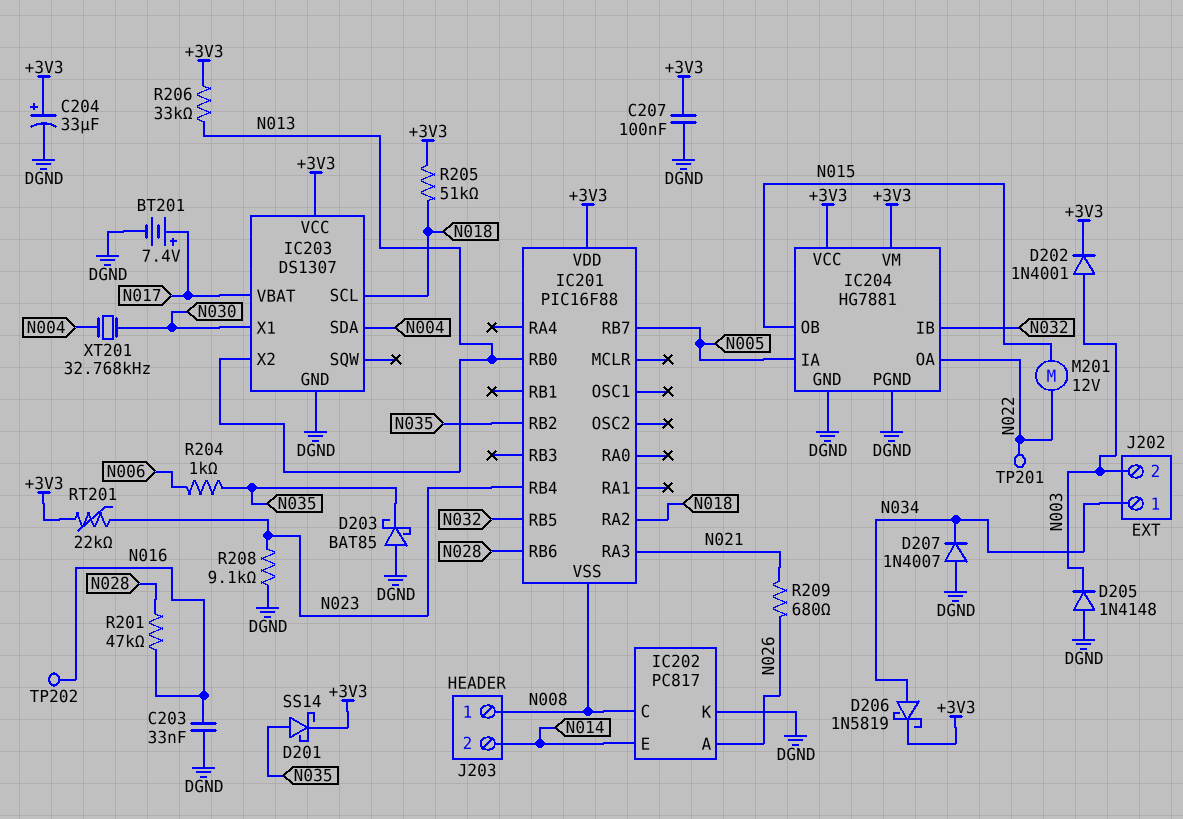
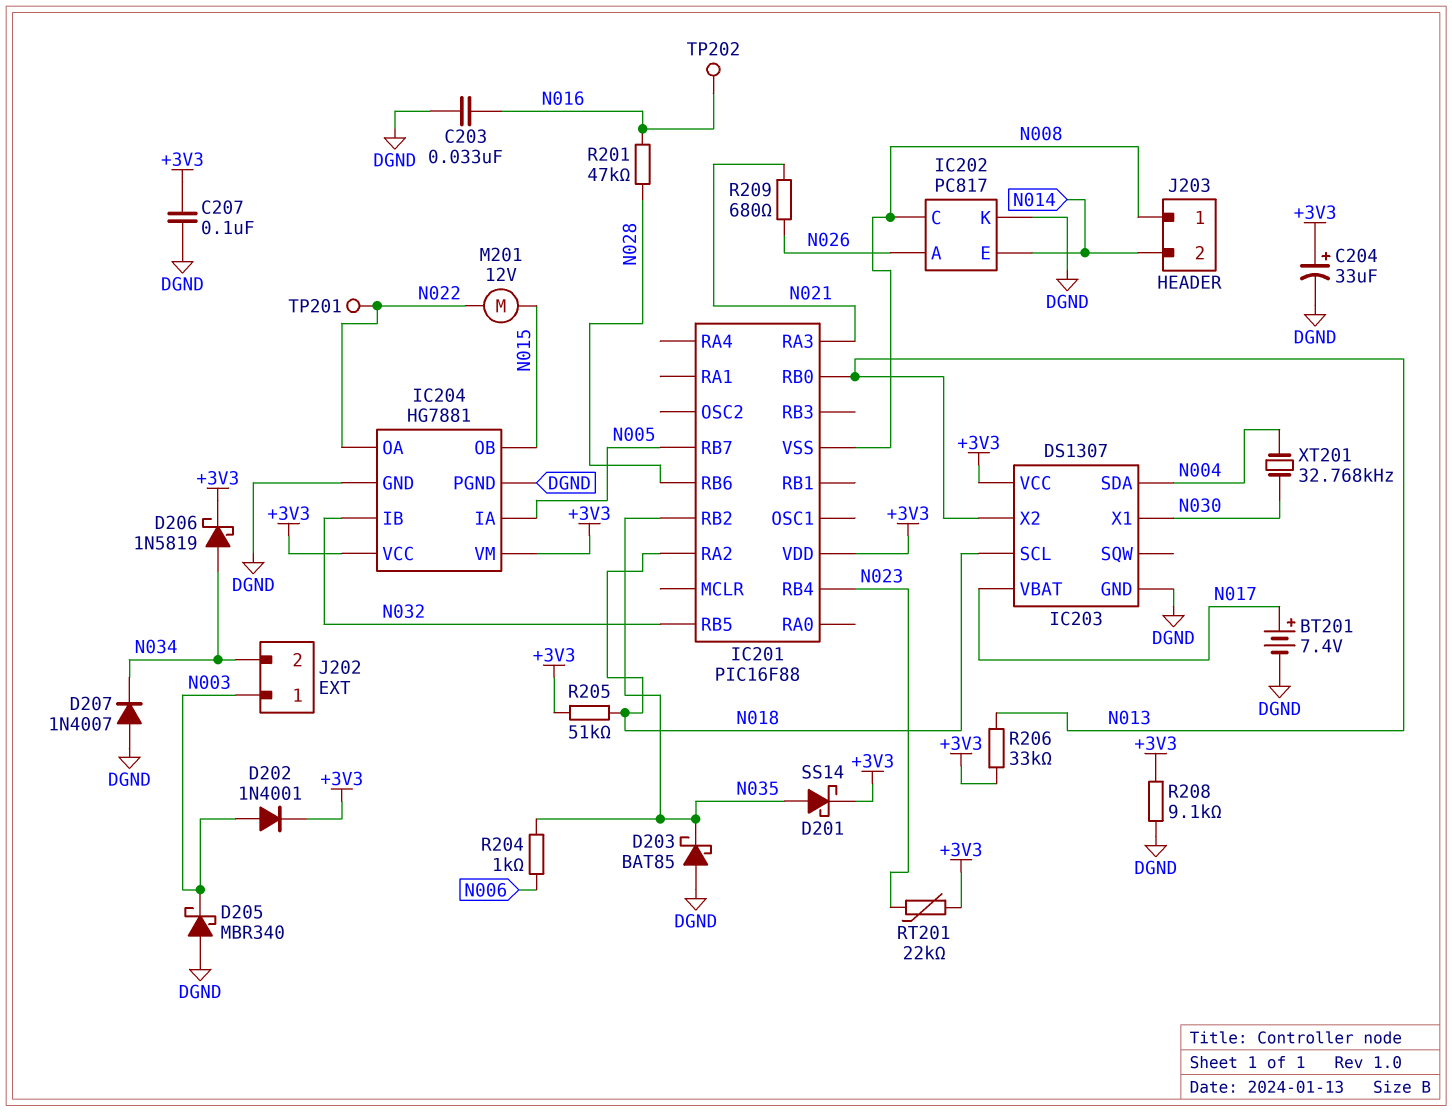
D205: diode 1N4148 (A DGND, K N003) -> schottky MBR340 (A DGND, K N003)
J202 pin 1: N034 -> N003
J202 pin 2: N003 -> N034
R208: 9.1k (DGND, N023) -> 9.1k (+3V3, DGND)

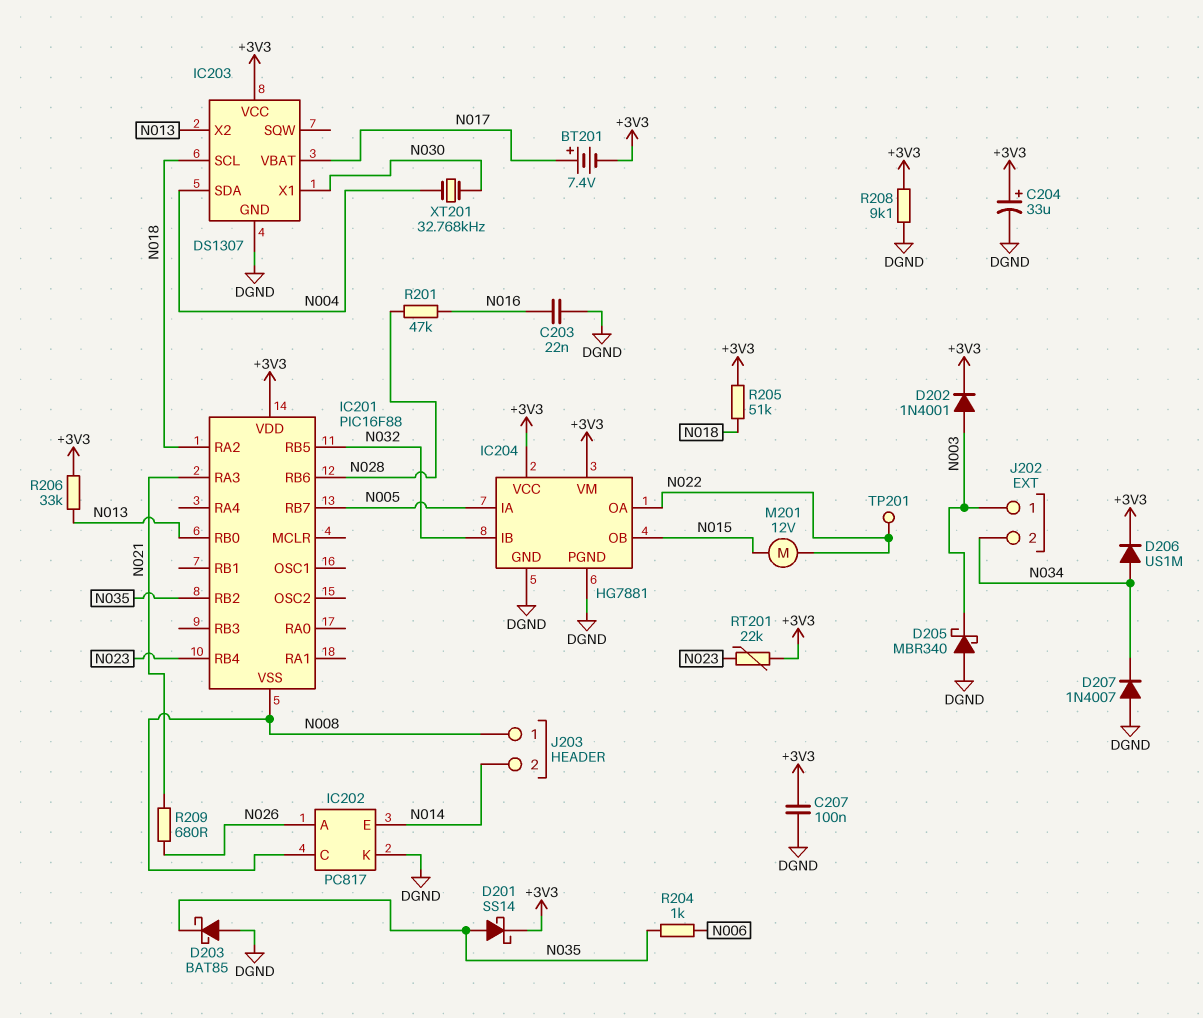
BT201: 7.4V (plus N017, minus DGND) -> 7.4V (plus N017, minus +3V3)
C203: 33nF (DGND, N016) -> 22nF (DGND, N016)
D206: schottky 1N5819 (A N034, K +3V3) -> diode US1M (A N034, K +3V3)
TP202: test point (N016) -> none

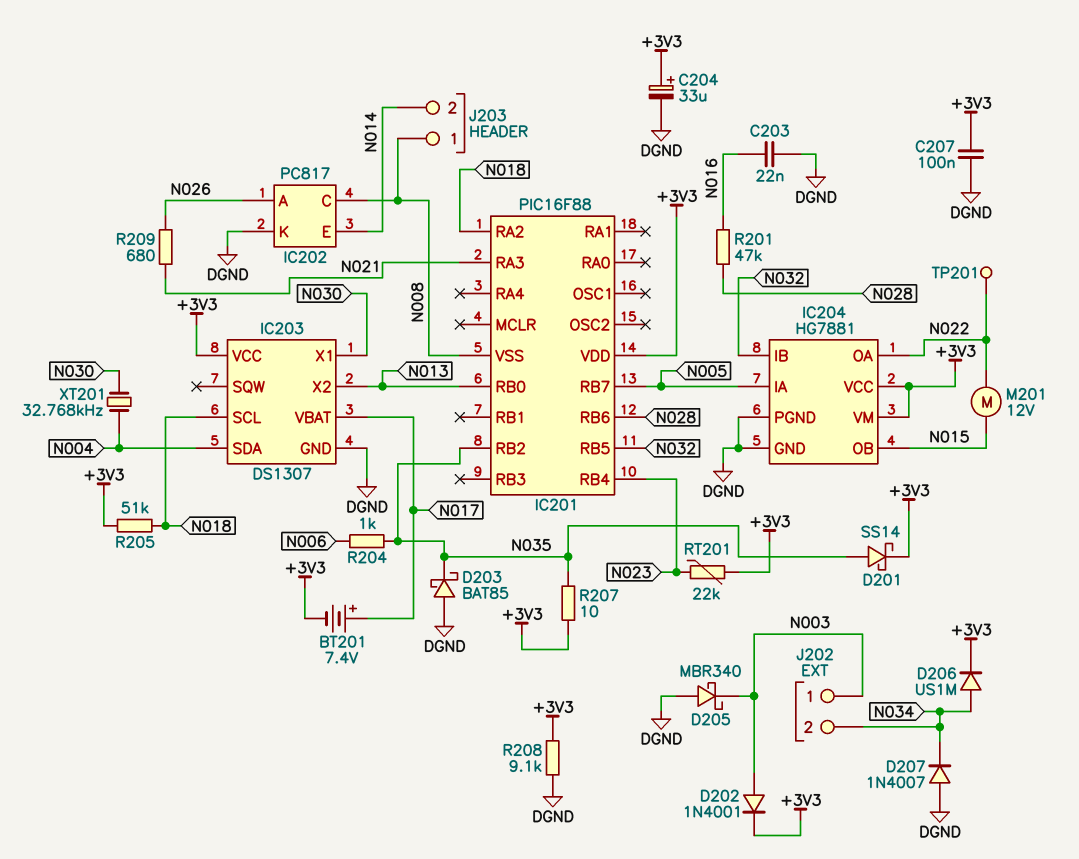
R206: 33k (+3V3, N013) -> none
R207: none -> 10 (+3V3, N035)

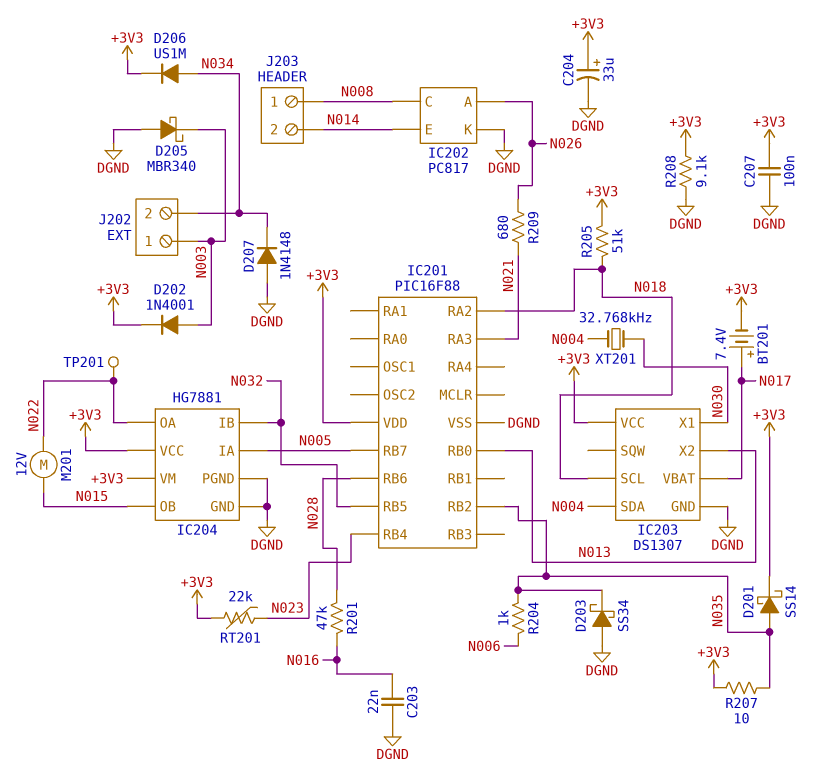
D203: schottky BAT85 (A DGND, K N035) -> schottky SS34 (A DGND, K N035)
D207: diode 1N4007 (A DGND, K N034) -> diode 1N4148 (A DGND, K N034)
IC201 pin VSS: N008 -> DGND

